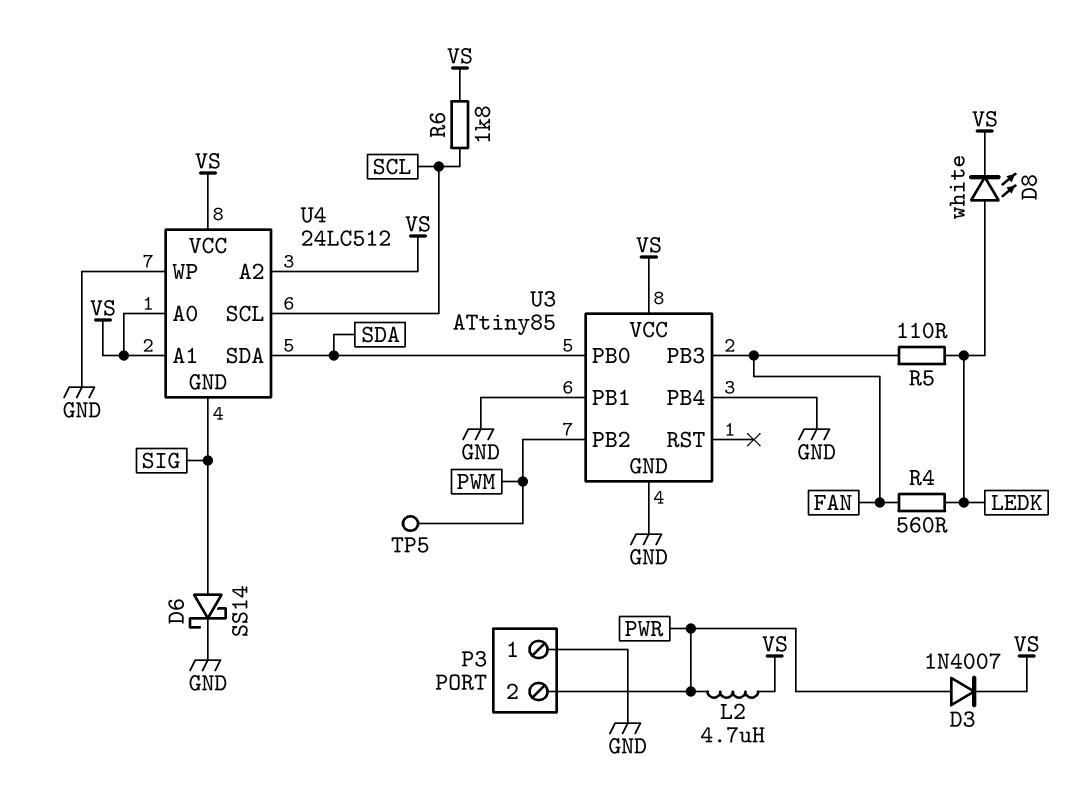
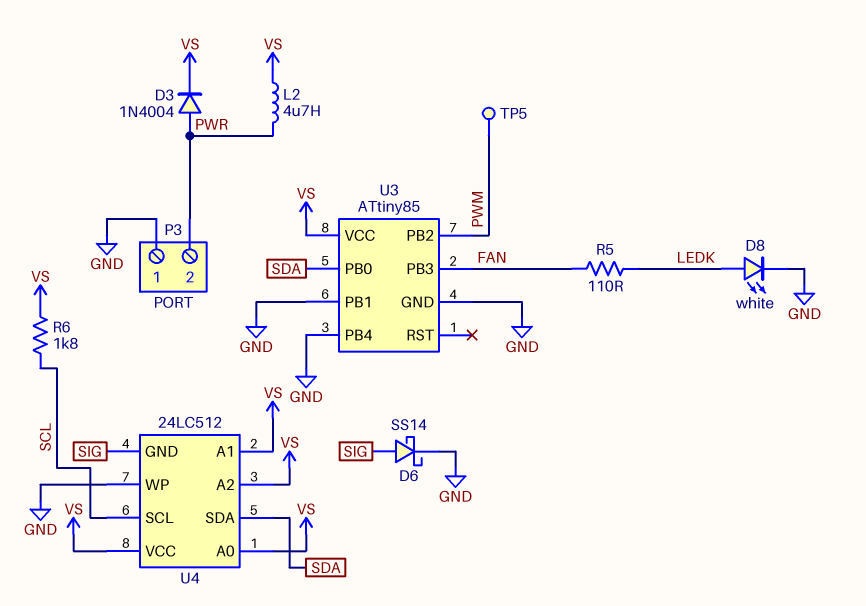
D3: diode 1N4007 (A PWR, K VS) -> diode 1N4004 (A PWR, K VS)
D8: LED white (A LEDK, K VS) -> LED white (A LEDK, K GND)
R4: 560 (FAN, LEDK) -> none

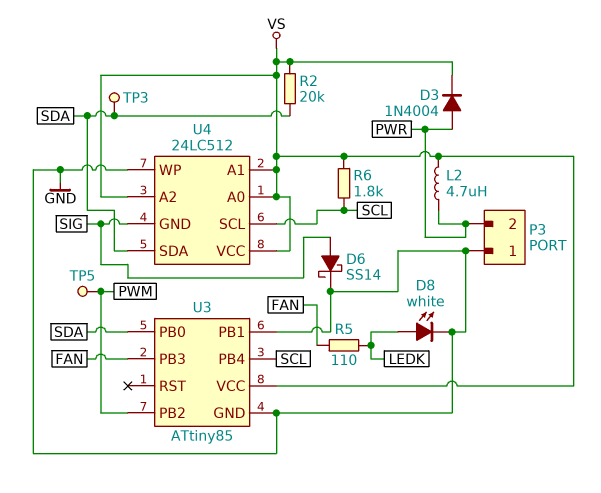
R2: none -> 20k (SDA, VS)
TP3: none -> test point (SDA)
U3 pin PB4: GND -> SCL

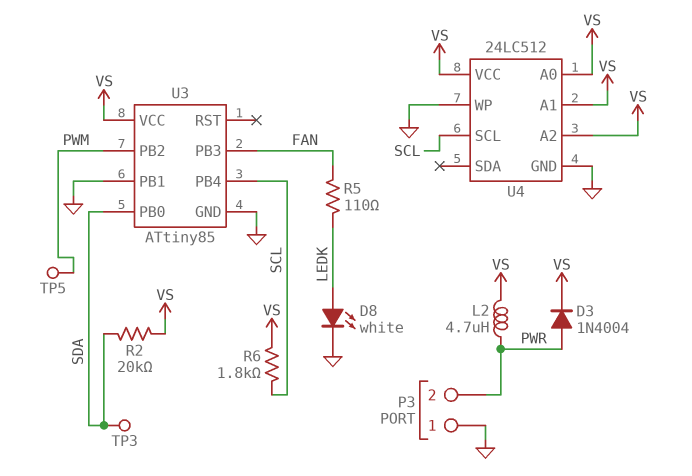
D6: schottky SS14 (A SIG, K GND) -> none
U4 pin GND: SIG -> GND
U4 pin SDA: SDA -> none

